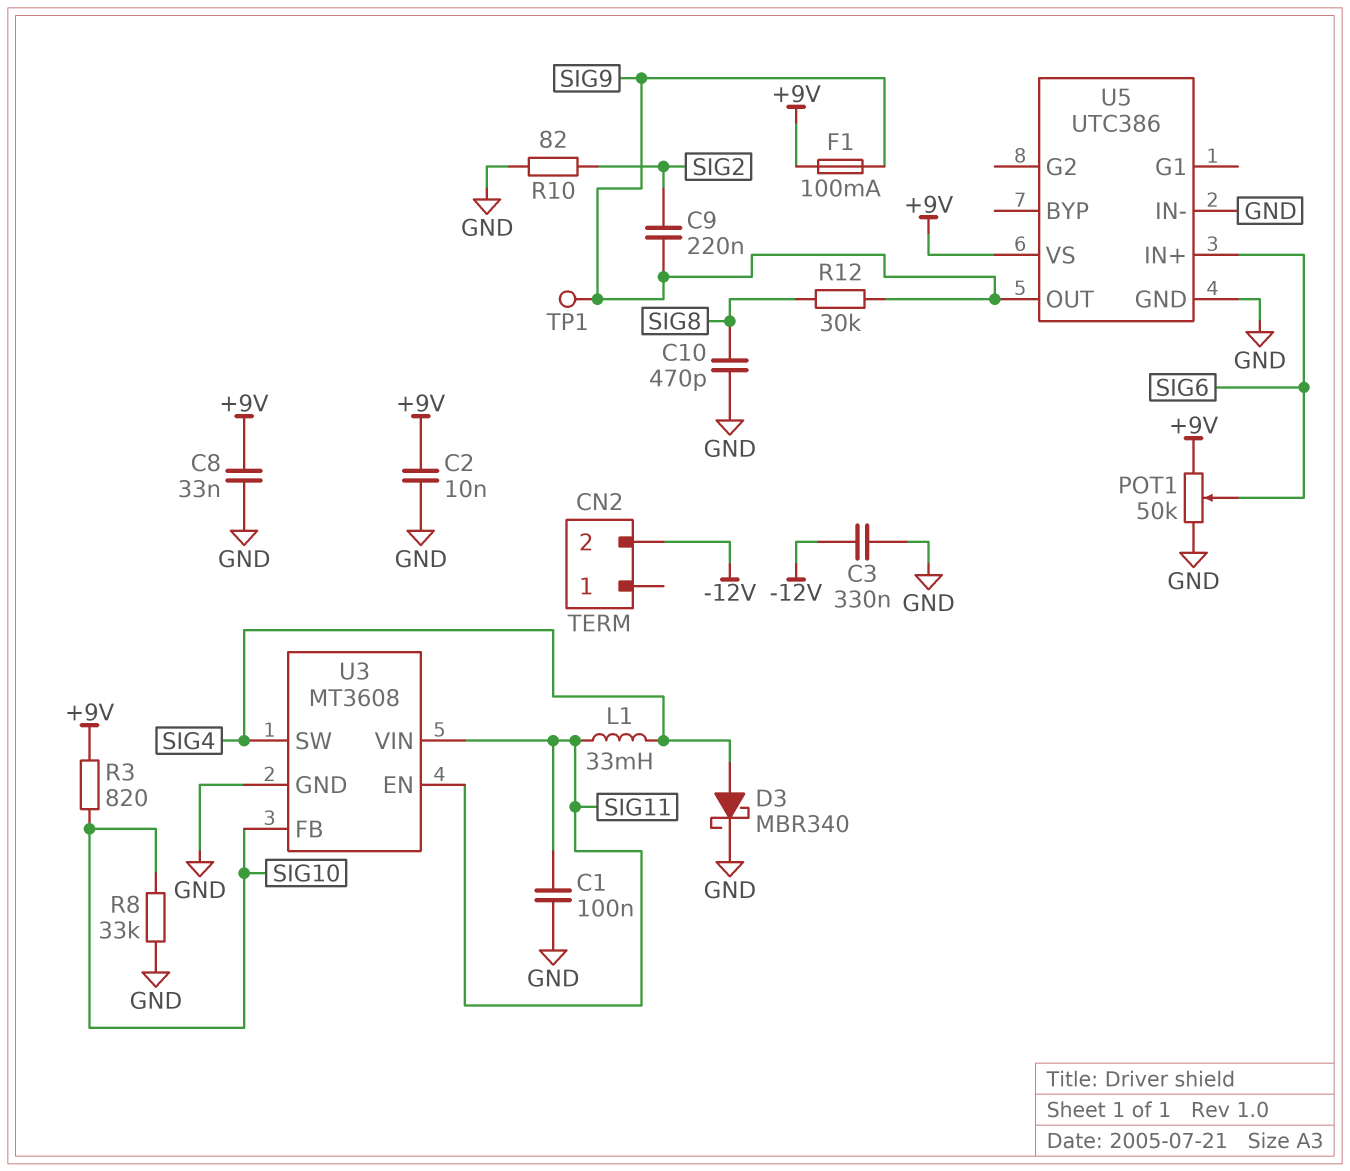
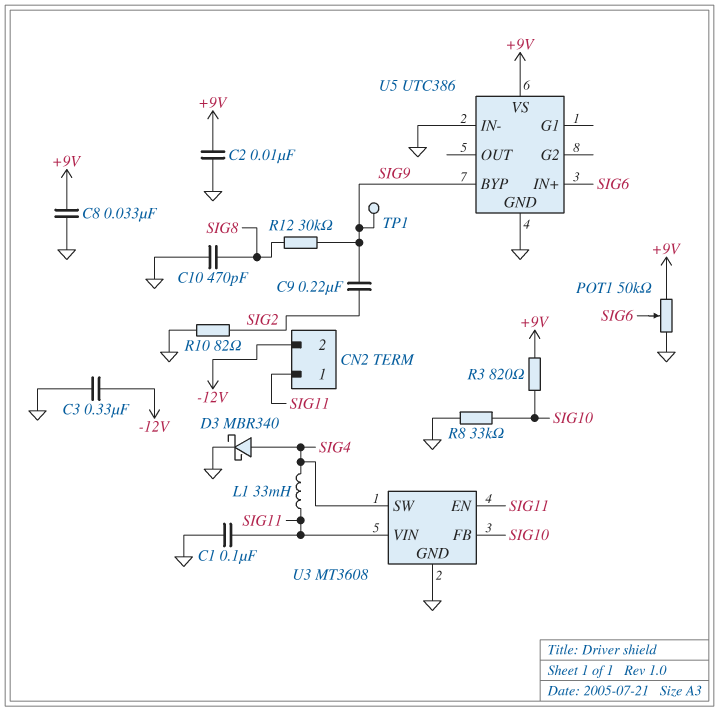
CN2 pin 1: none -> SIG11
F1: 100mA (+9V, SIG9) -> none
U5 pin BYP: none -> SIG9
U5 pin OUT: SIG9 -> none

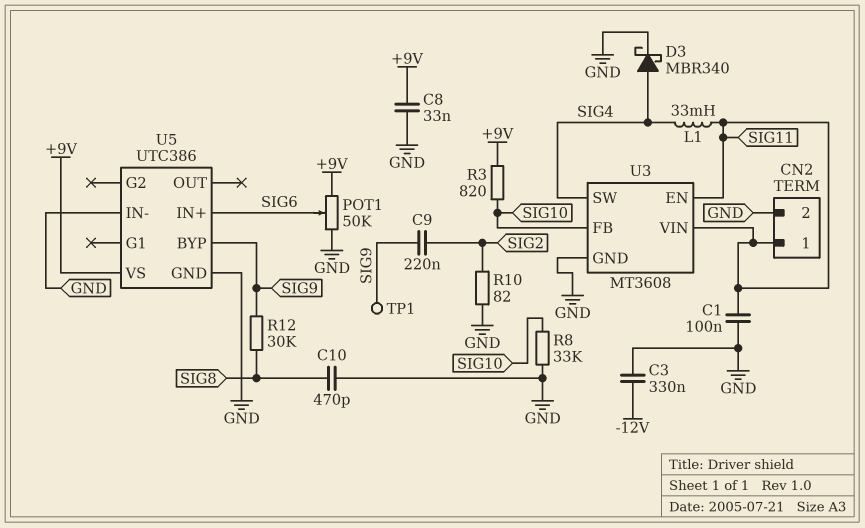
C2: 10nF (+9V, GND) -> none
CN2 pin 2: -12V -> GND

